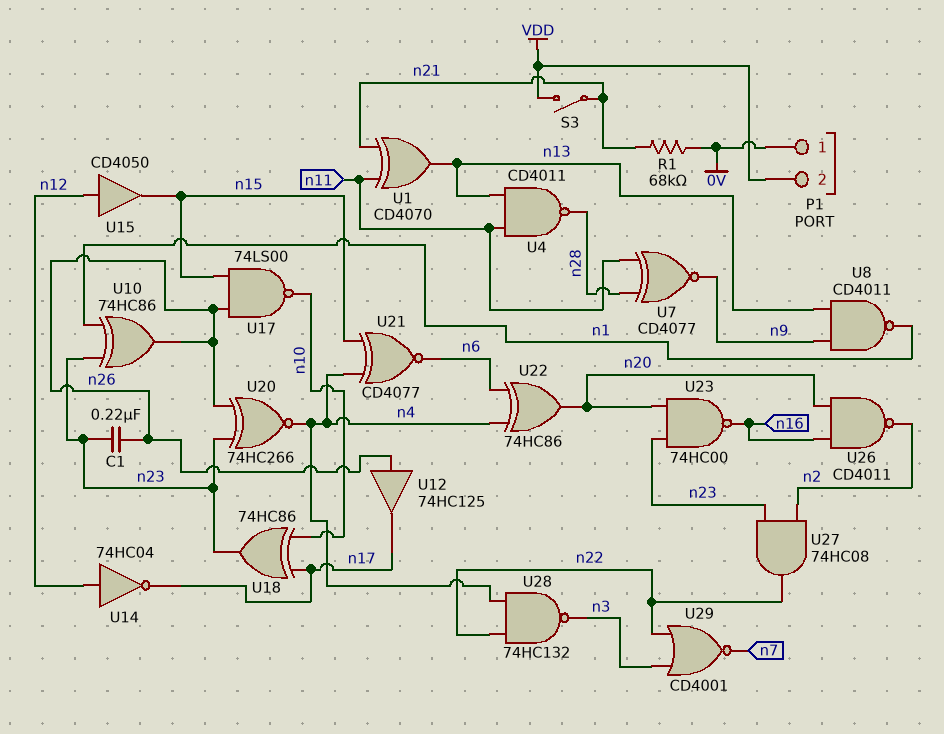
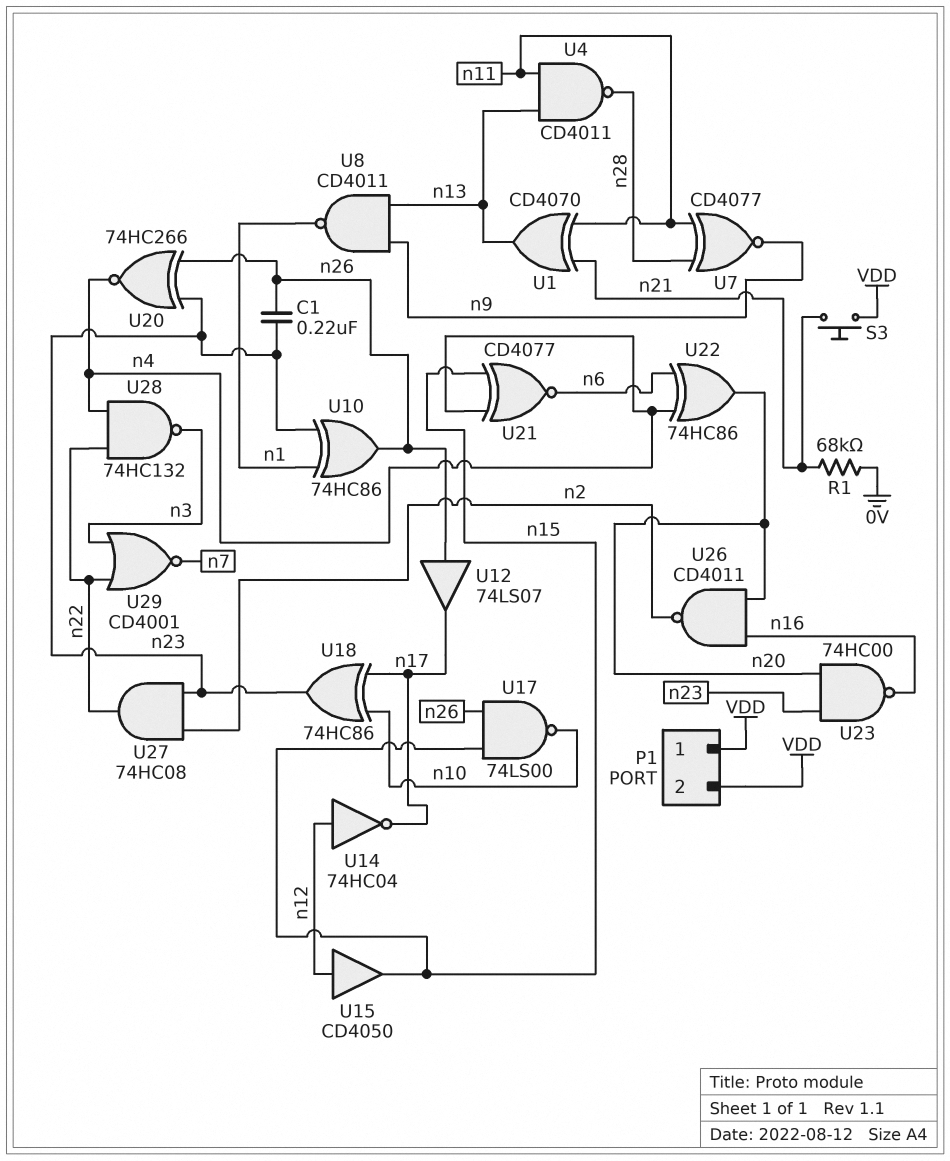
P1 pin 1: 0V -> VDD
S3: switch (VDD, n21) -> button (VDD, n21)
U12: buffer 74HC125 (in n26, out n17) -> buffer 74LS07 (in n26, out n17)

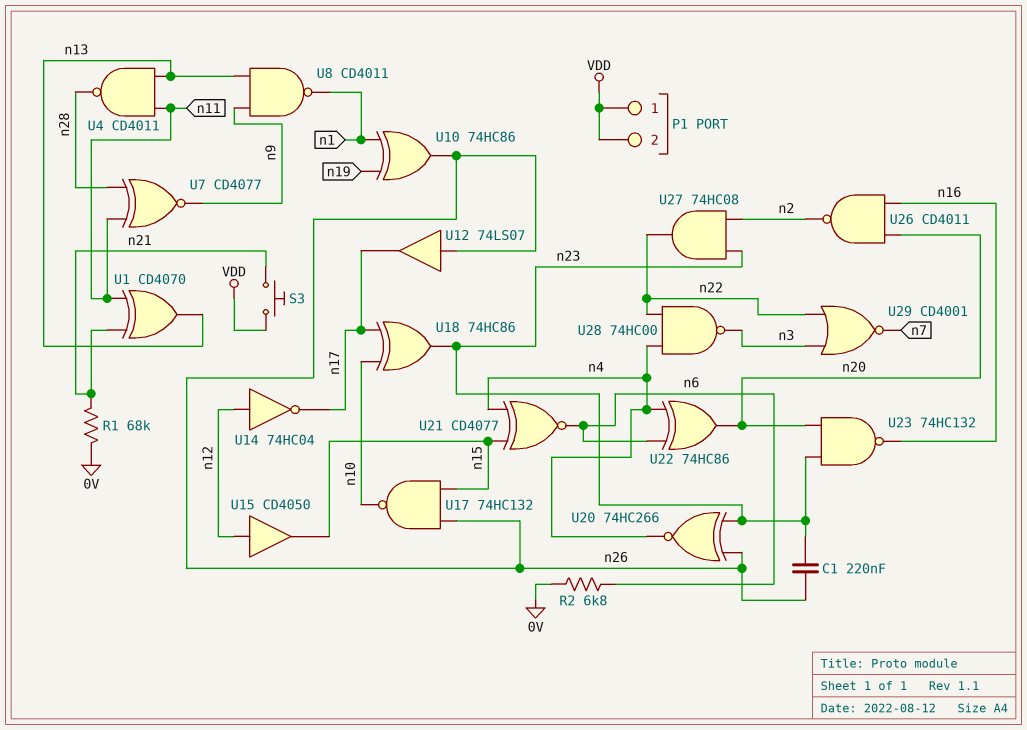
R2: none -> 6.8k (0V, n6)
U10: XOR 74HC86 (in n1, in n23, out n26) -> XOR 74HC86 (in n1, in n19, out n26)
U17: NAND 74LS00 (in n15, in n26, out n10) -> NAND 74HC132 (in n15, in n26, out n10)
U23: NAND 74HC00 (in n20, in n23, out n16) -> NAND 74HC132 (in n20, in n23, out n16)
U28: NAND 74HC132 (in n4, in n22, out n3) -> NAND 74HC00 (in n4, in n22, out n3)

